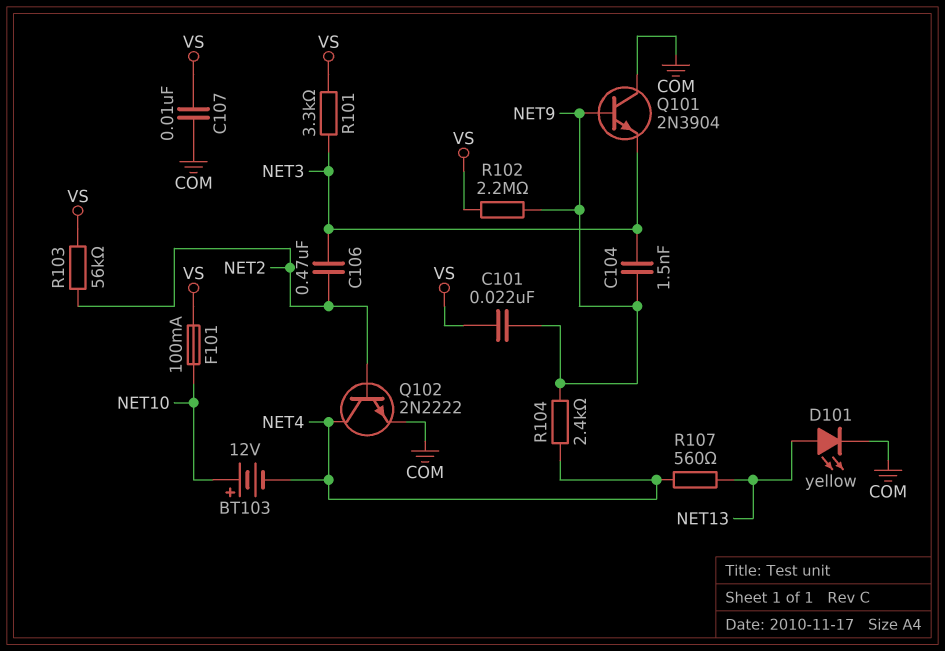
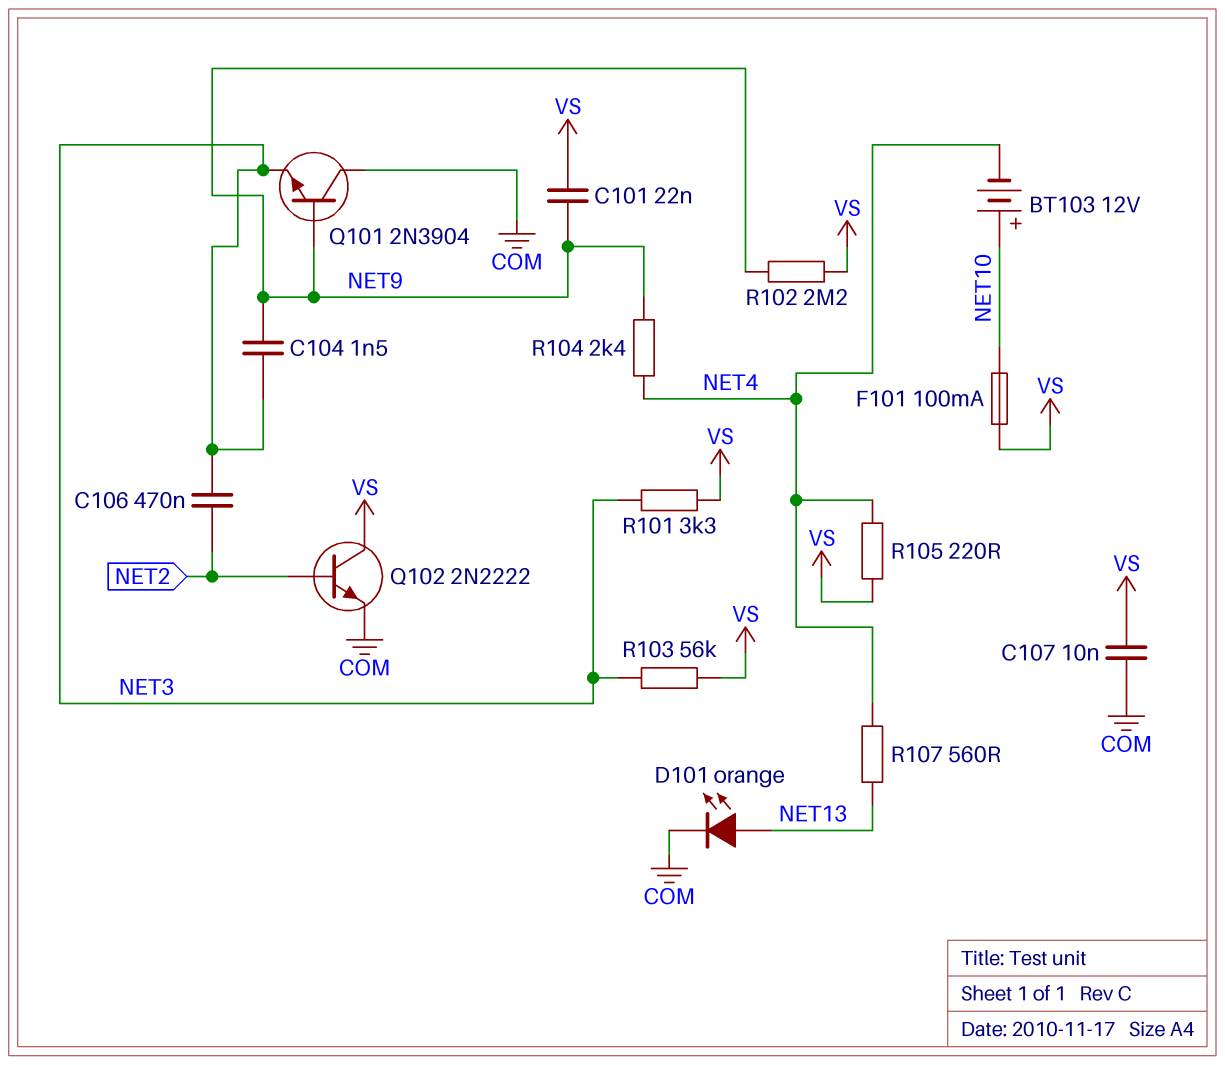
D101: LED yellow (A NET13, K COM) -> LED orange (A NET13, K COM)
Q102: NPN 2N2222 (B NET2, C NET4, E COM) -> NPN 2N2222 (B NET2, C VS, E COM)
R103: 56k (NET2, VS) -> 56k (NET3, VS)
R105: none -> 220 (NET4, VS)

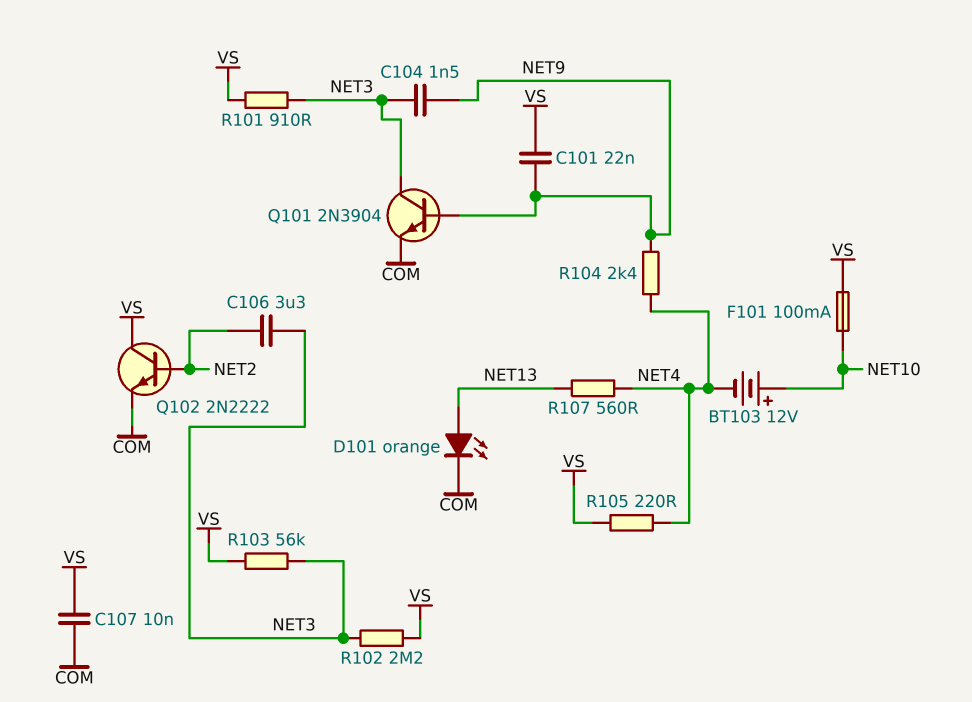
C106: 470nF (NET2, NET3) -> 3.3uF (NET2, NET3)
Q101: NPN 2N3904 (B NET9, C COM, E NET3) -> NPN 2N3904 (B NET9, C NET3, E COM)
R101: 3.3k (NET3, VS) -> 910 (NET3, VS)
R102: 2.2M (NET9, VS) -> 2.2M (NET3, VS)

